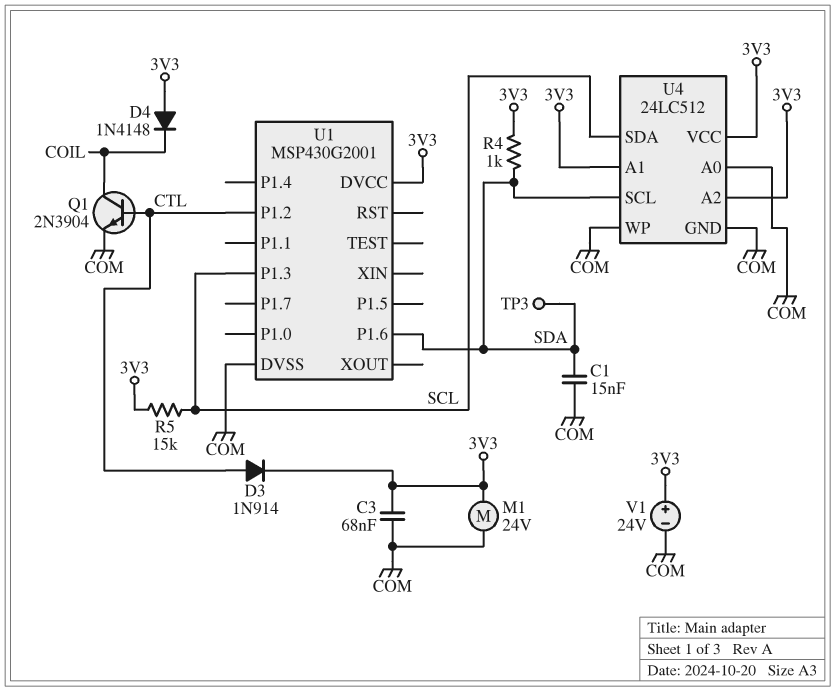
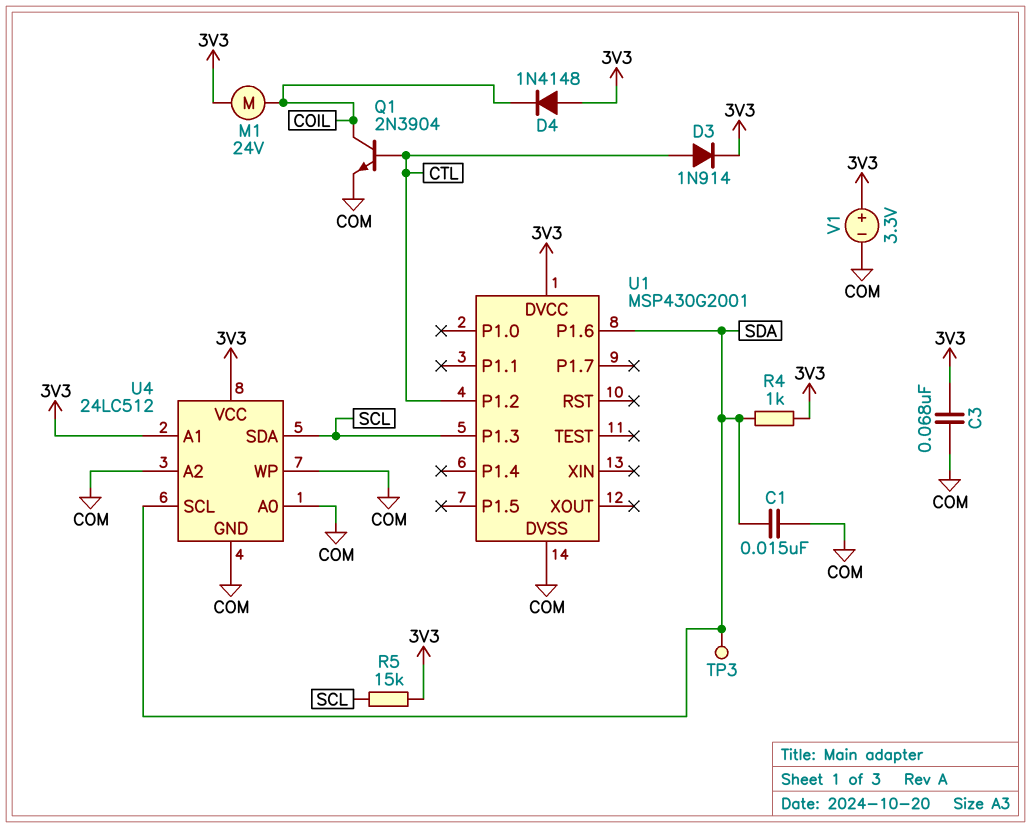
M1: motor 24V (3V3, COM) -> motor 24V (3V3, COIL)
U4 pin A2: 3V3 -> COM
V1: 24V (plus 3V3, minus COM) -> 3.3V (plus 3V3, minus COM)

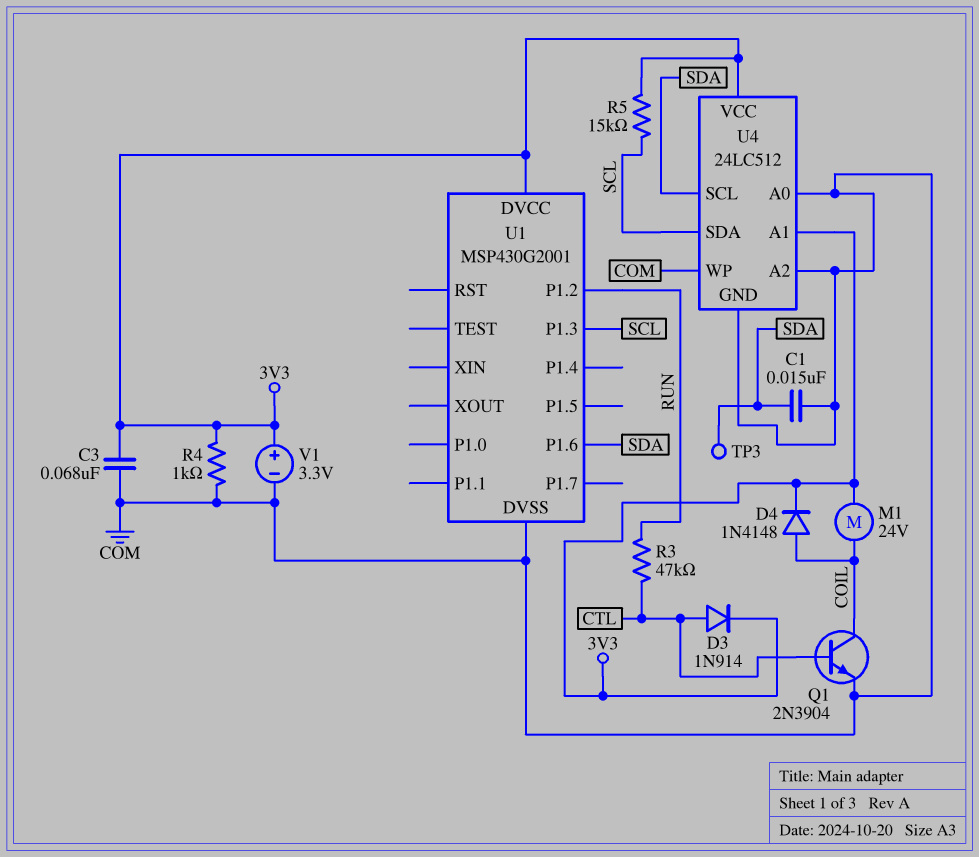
D4: diode 1N4148 (A 3V3, K COIL) -> diode 1N4148 (A COIL, K 3V3)
R3: none -> 47k (CTL, RUN)
R4: 1k (3V3, SDA) -> 1k (3V3, COM)
U1 pin P1.2: CTL -> RUN

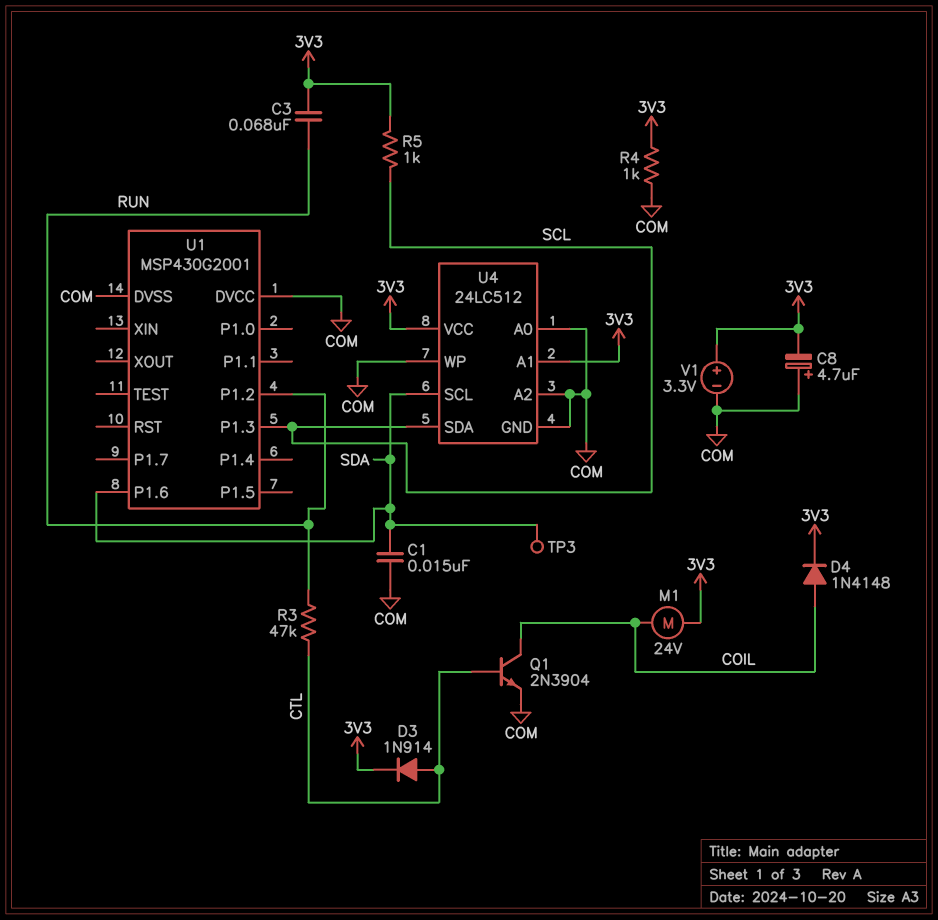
C3: 68nF (3V3, COM) -> 68nF (3V3, RUN)
C8: none -> 4.7uF (plus COM, minus 3V3)
R5: 15k (3V3, SCL) -> 1k (3V3, SCL)
U1 pin DVCC: 3V3 -> COM

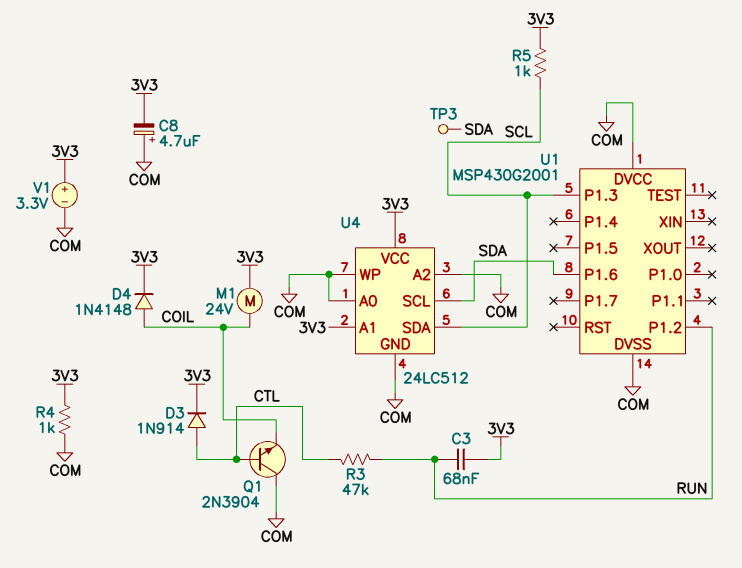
C1: 15nF (COM, SDA) -> none
Q1: NPN 2N3904 (B CTL, C COIL, E COM) -> NPN 2N3904 (B CTL, C COM, E COIL)

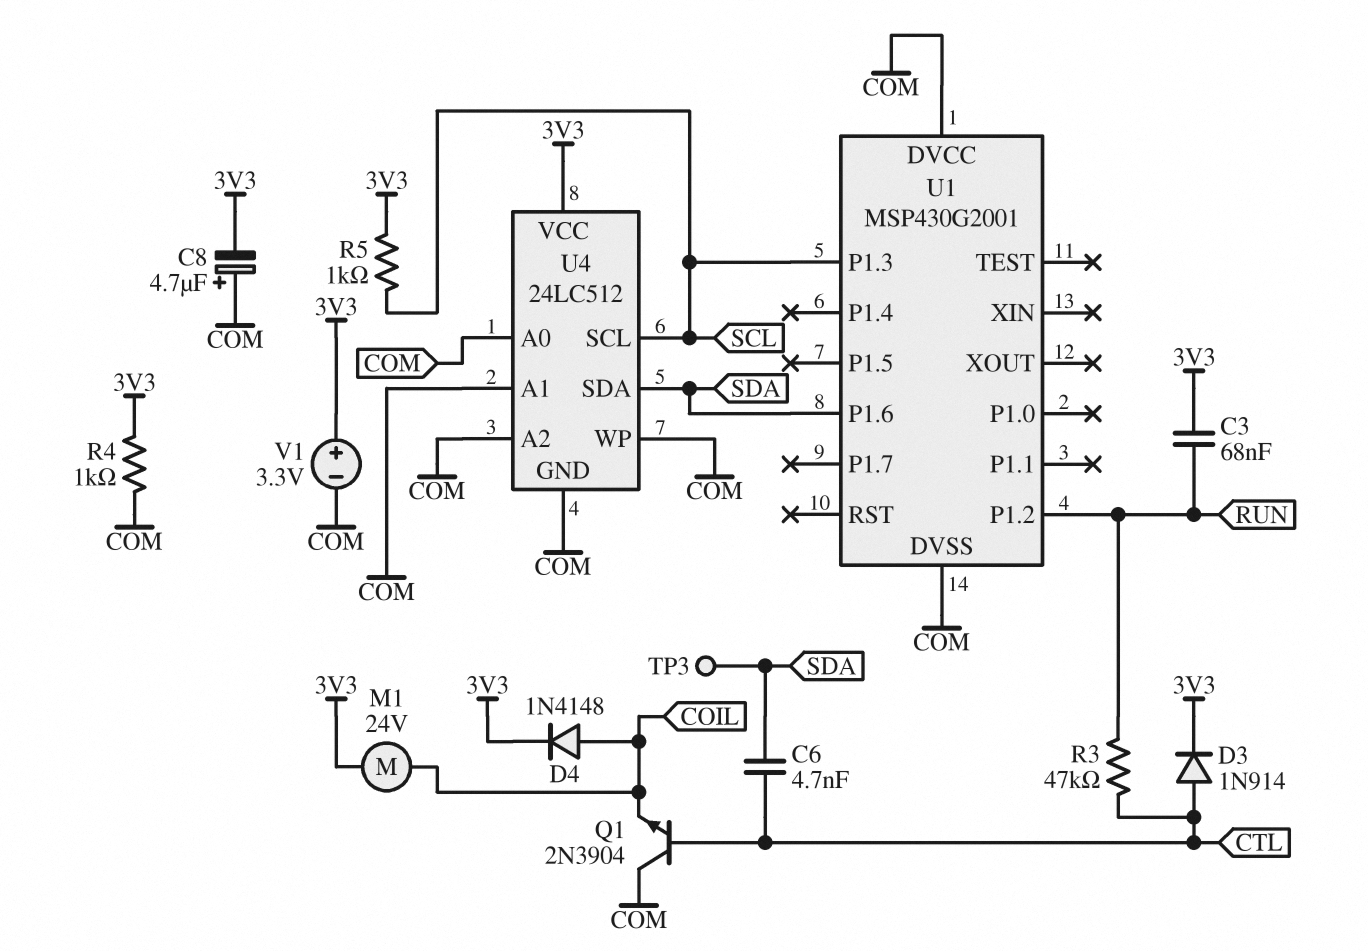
C6: none -> 4.7nF (CTL, SDA)
U4 pin A1: 3V3 -> COM
U4 pin SCL: SDA -> SCL
U4 pin SDA: SCL -> SDA

